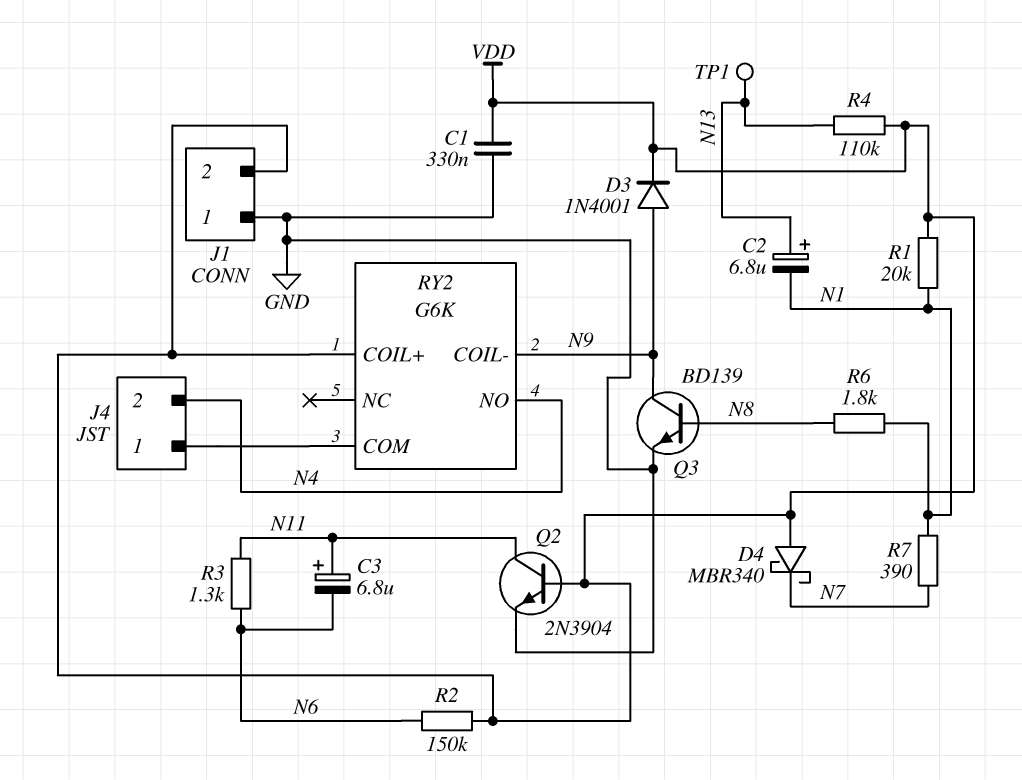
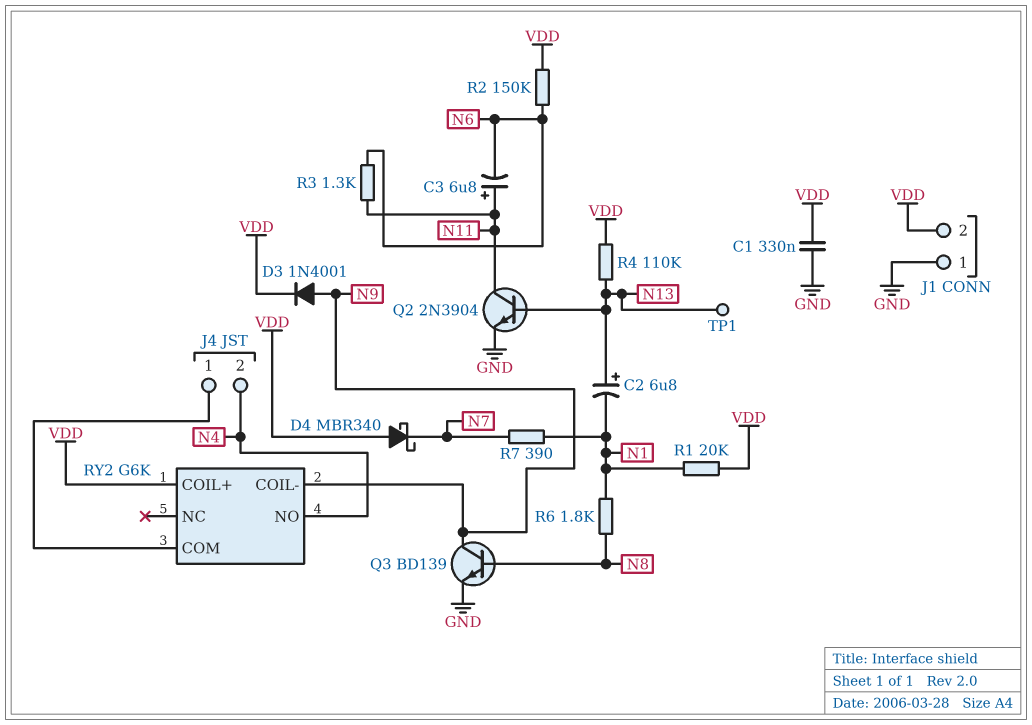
Q2: NPN 2N3904 (B VDD, C N11, E GND) -> NPN 2N3904 (B N13, C N11, E GND)

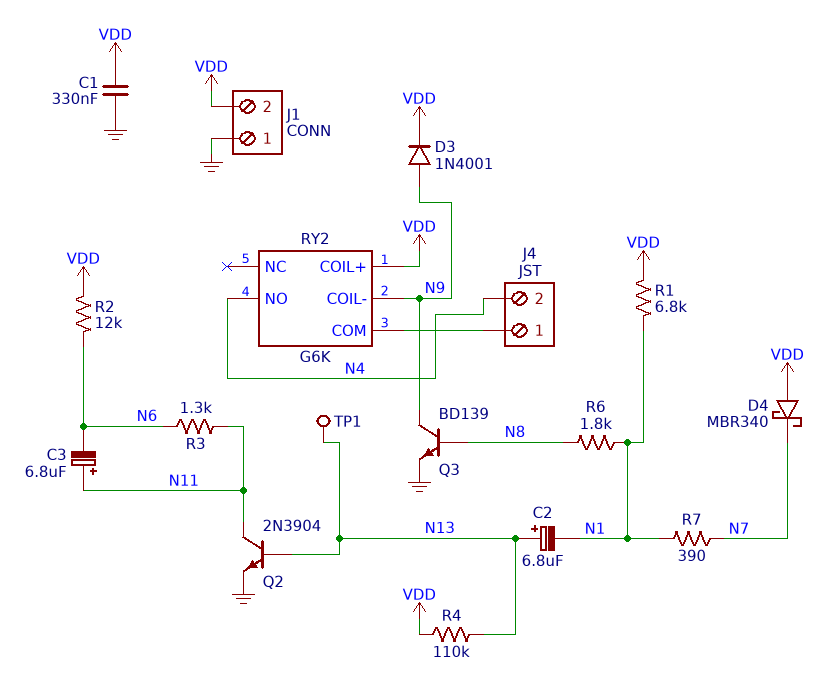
R1: 20k (N1, VDD) -> 6.8k (N1, VDD)
R2: 150k (N6, VDD) -> 12k (N6, VDD)

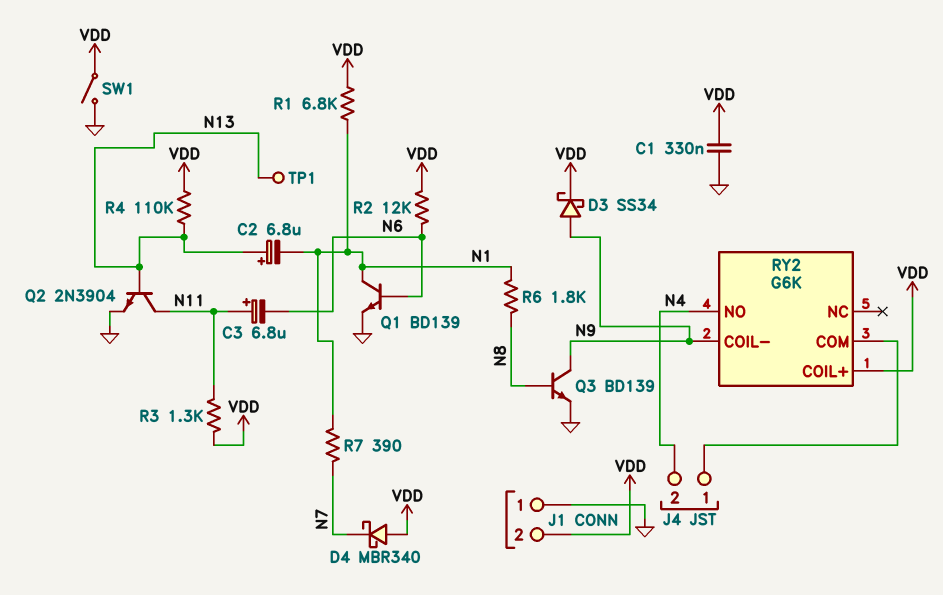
D3: diode 1N4001 (A N9, K VDD) -> schottky SS34 (A N9, K VDD)
Q1: none -> NPN BD139 (B N6, C N1, E GND)
R3: 1.3k (N6, N11) -> 1.3k (N11, VDD)
SW1: none -> switch (GND, VDD)

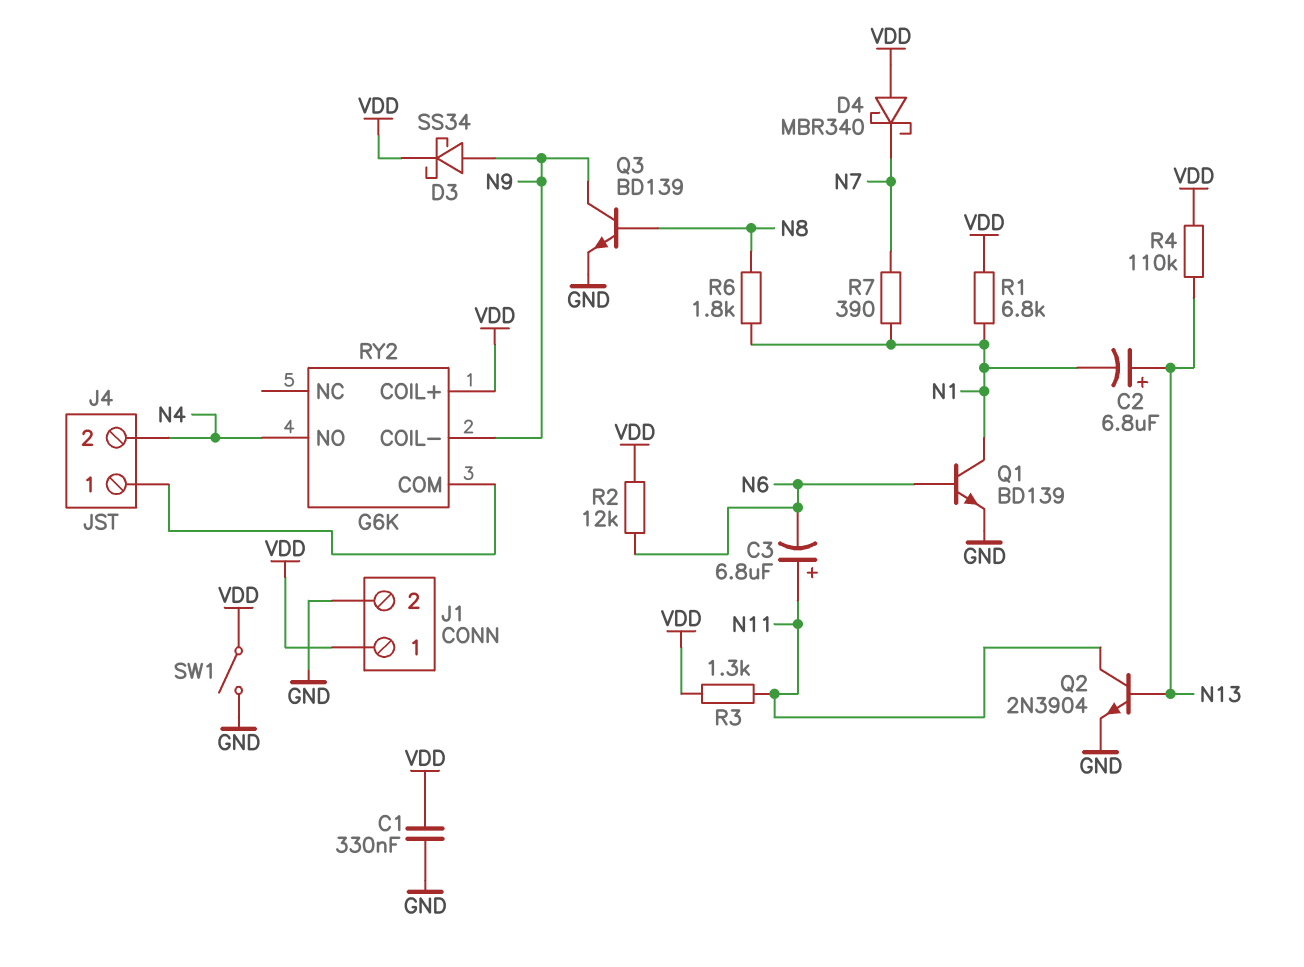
J1 pin 1: GND -> VDD
J1 pin 2: VDD -> GND
TP1: test point (N13) -> none

